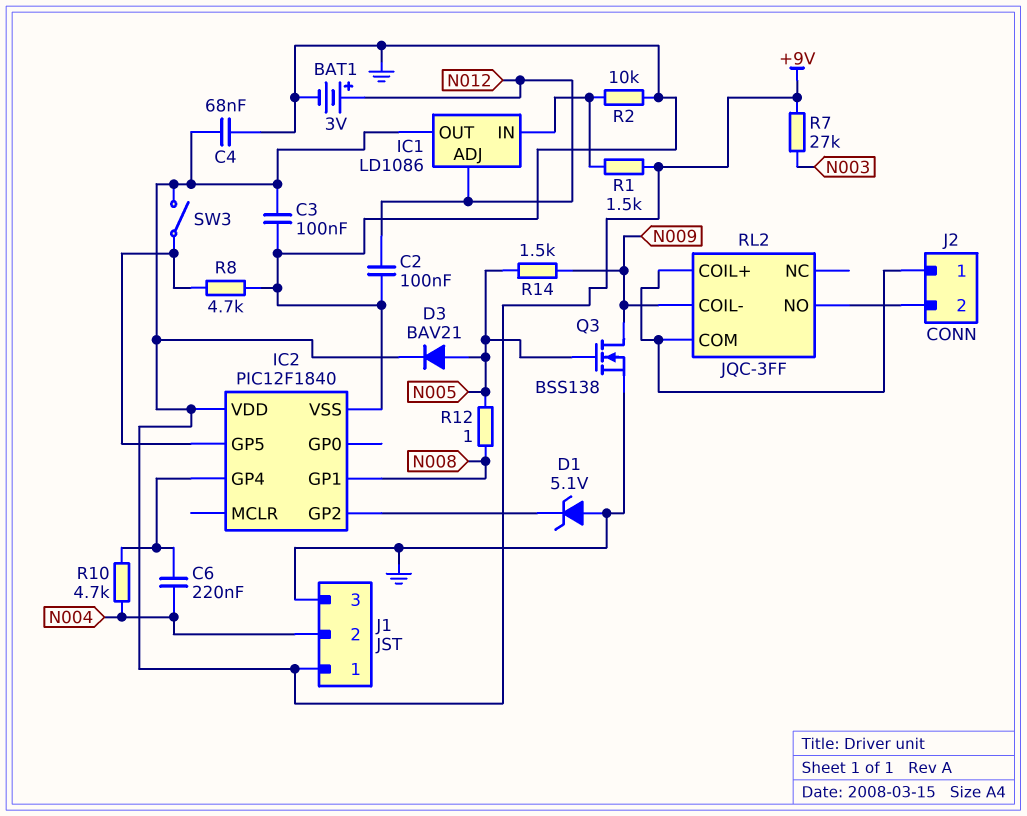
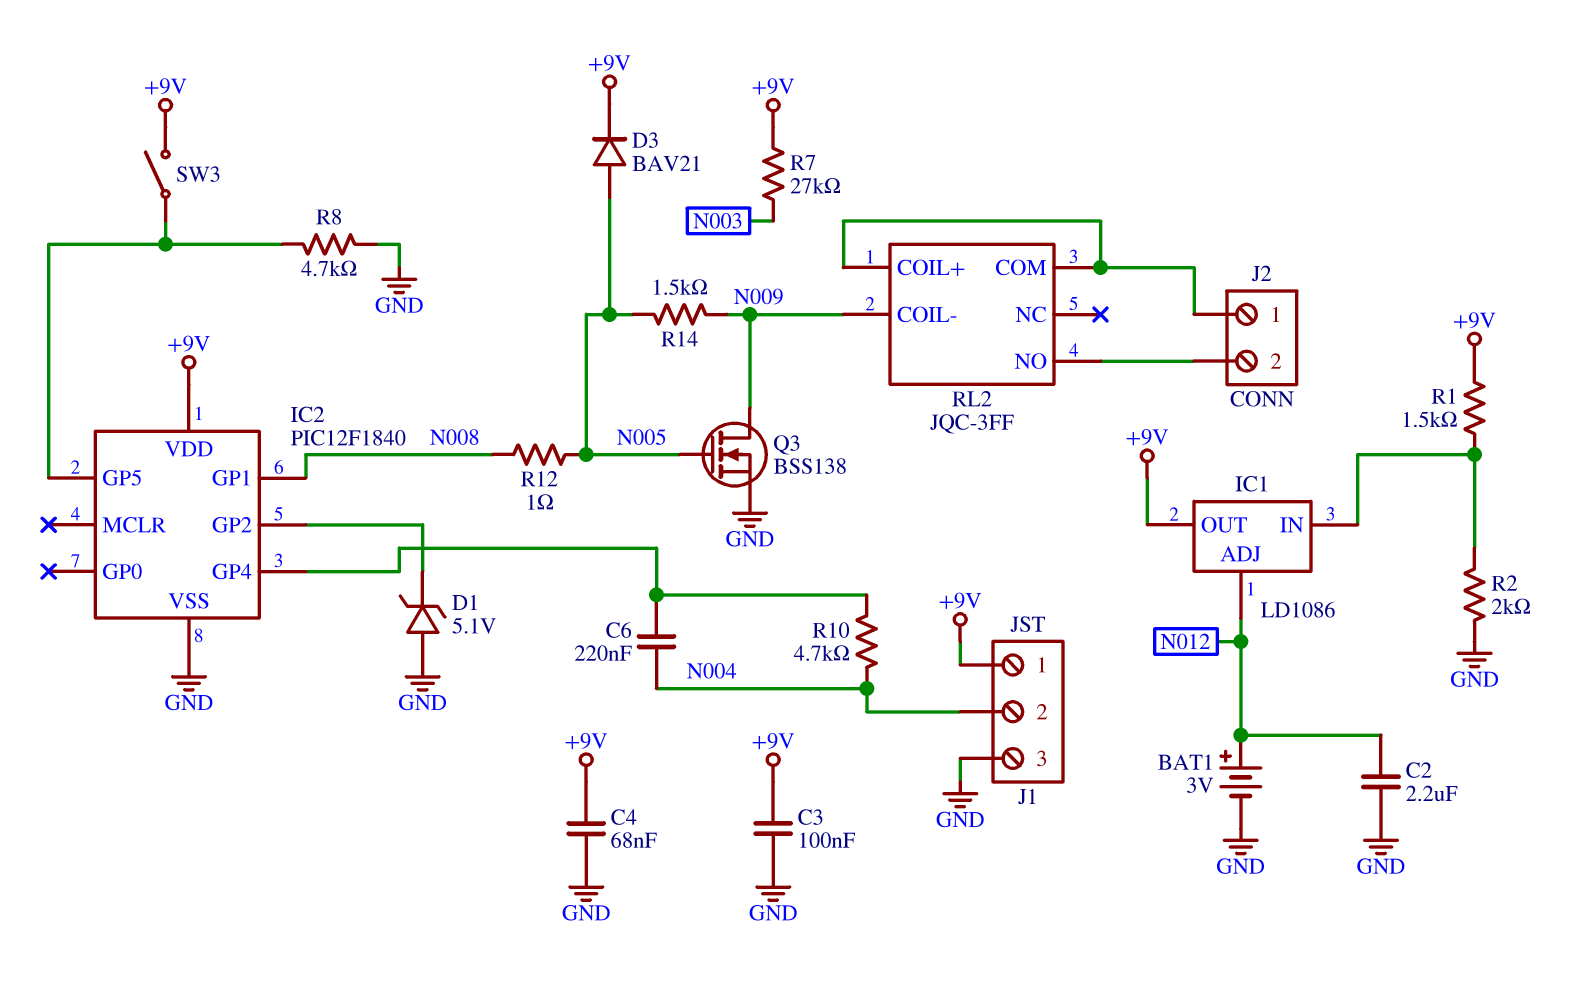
C2: 100nF (GND, N012) -> 2.2uF (GND, N012)
R2: 10k (GND, IC1/IN) -> 2k (GND, IC1/IN)

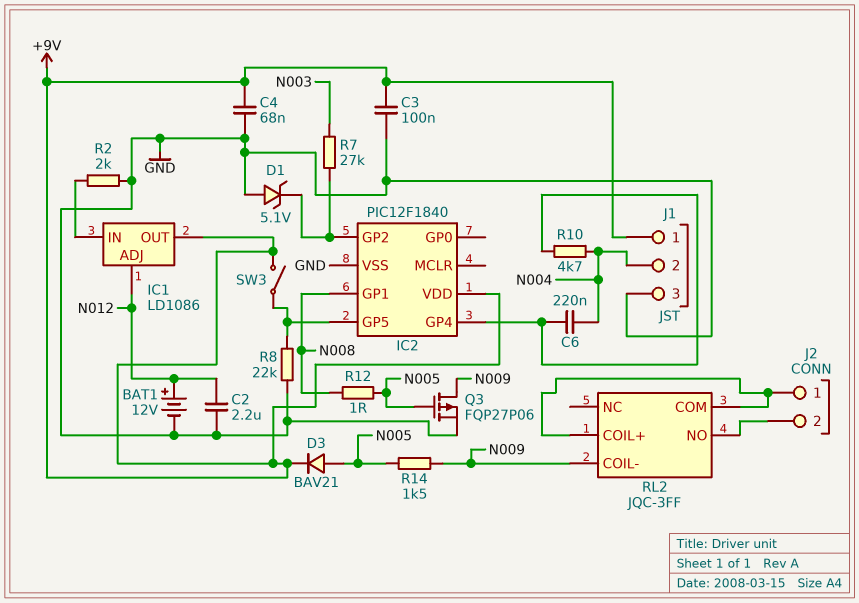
BAT1: 3V (plus N012, minus GND) -> 12V (plus N012, minus GND)
Q3: NMOS BSS138 (G N005, D N009, S GND) -> PMOS FQP27P06 (G N005, D N009, S GND)
R1: 1.5k (+9V, IC1/IN) -> none
R7: 27k (+9V, N003) -> 27k (IC2/GP2, N003)
R8: 4.7k (GND, IC2/GP5) -> 22k (GND, IC2/GP5)

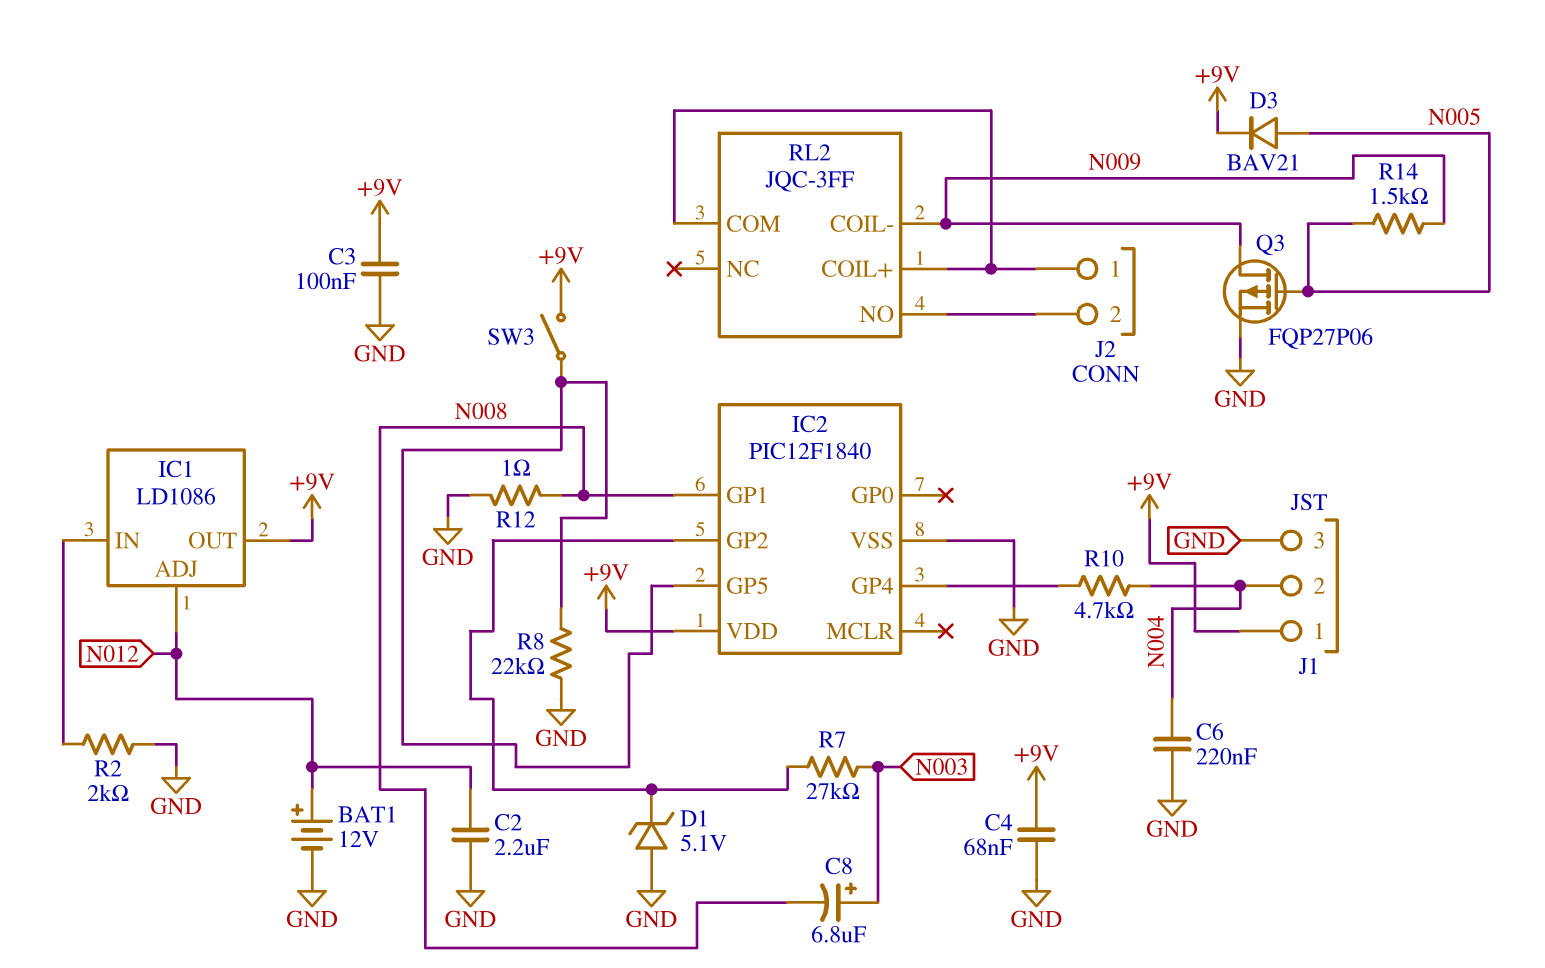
C6: 220nF (IC2/GP4, N004) -> 220nF (GND, N004)
C8: none -> 6.8uF (plus N003, minus N008)
R12: 1 (N005, N008) -> 1 (GND, N008)

